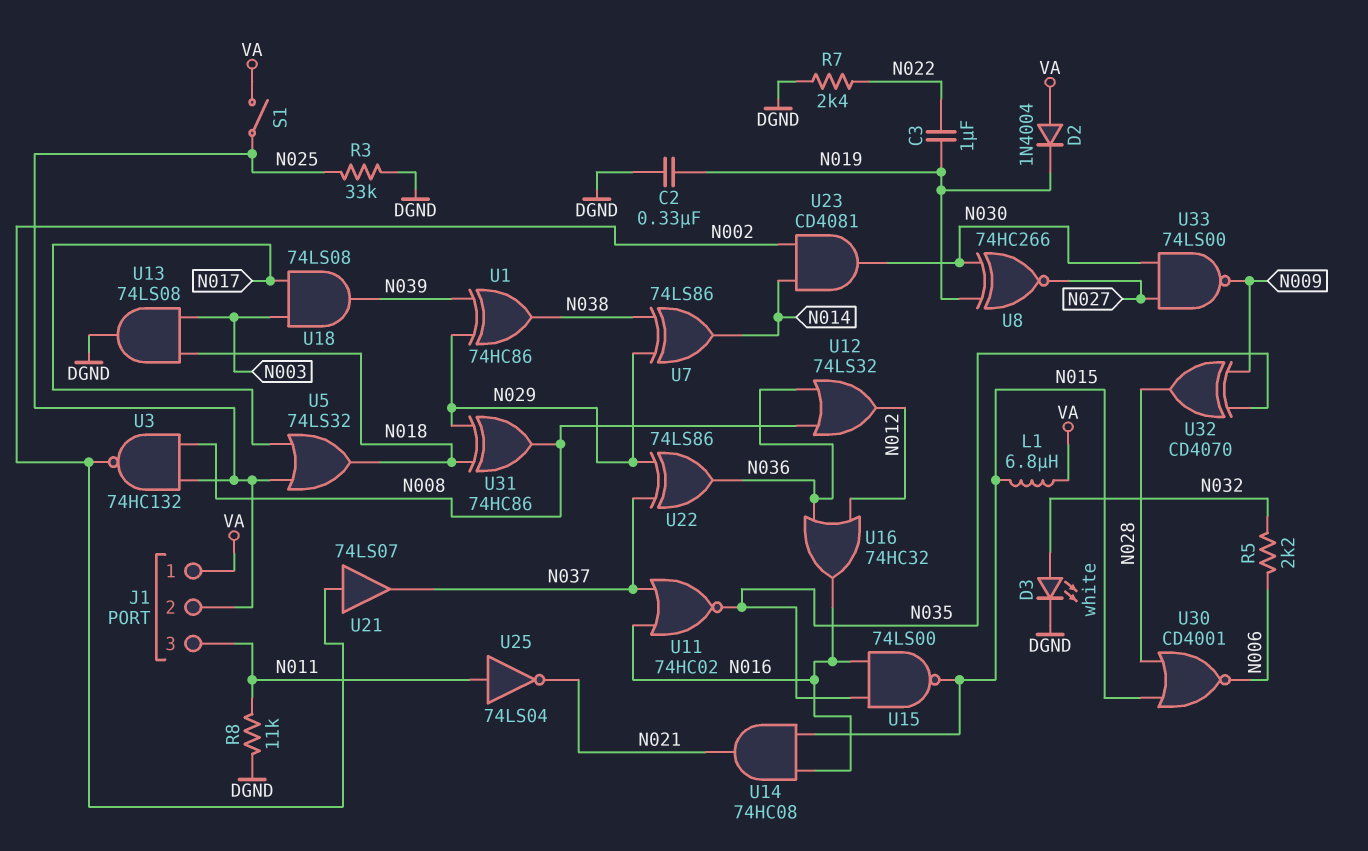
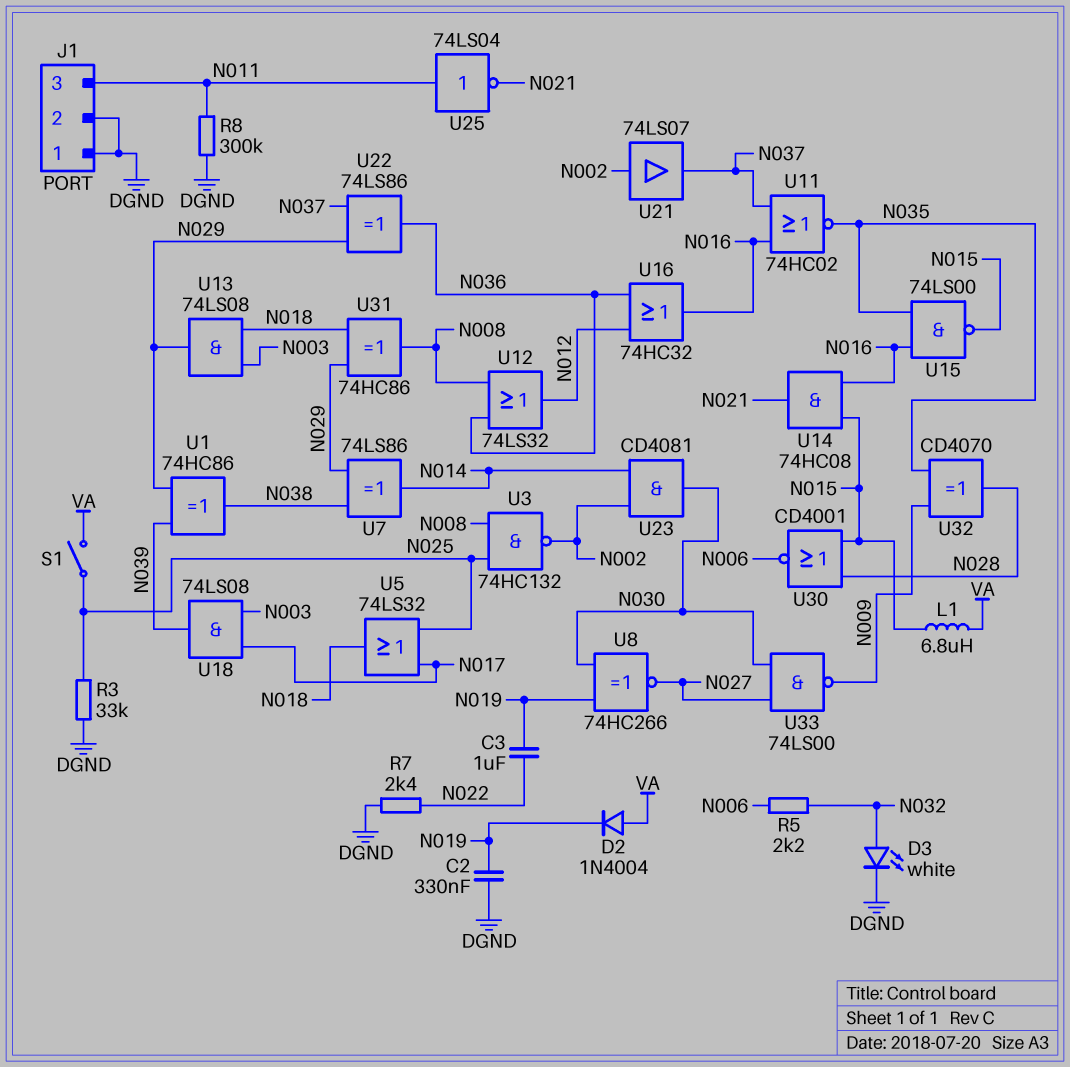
J1 pin 1: VA -> DGND
J1 pin 2: N025 -> DGND
R8: 11k (DGND, N011) -> 300k (DGND, N011)
U13: AND 74LS08 (in N003, in N018, out DGND) -> AND 74LS08 (in N003, in N018, out N029)

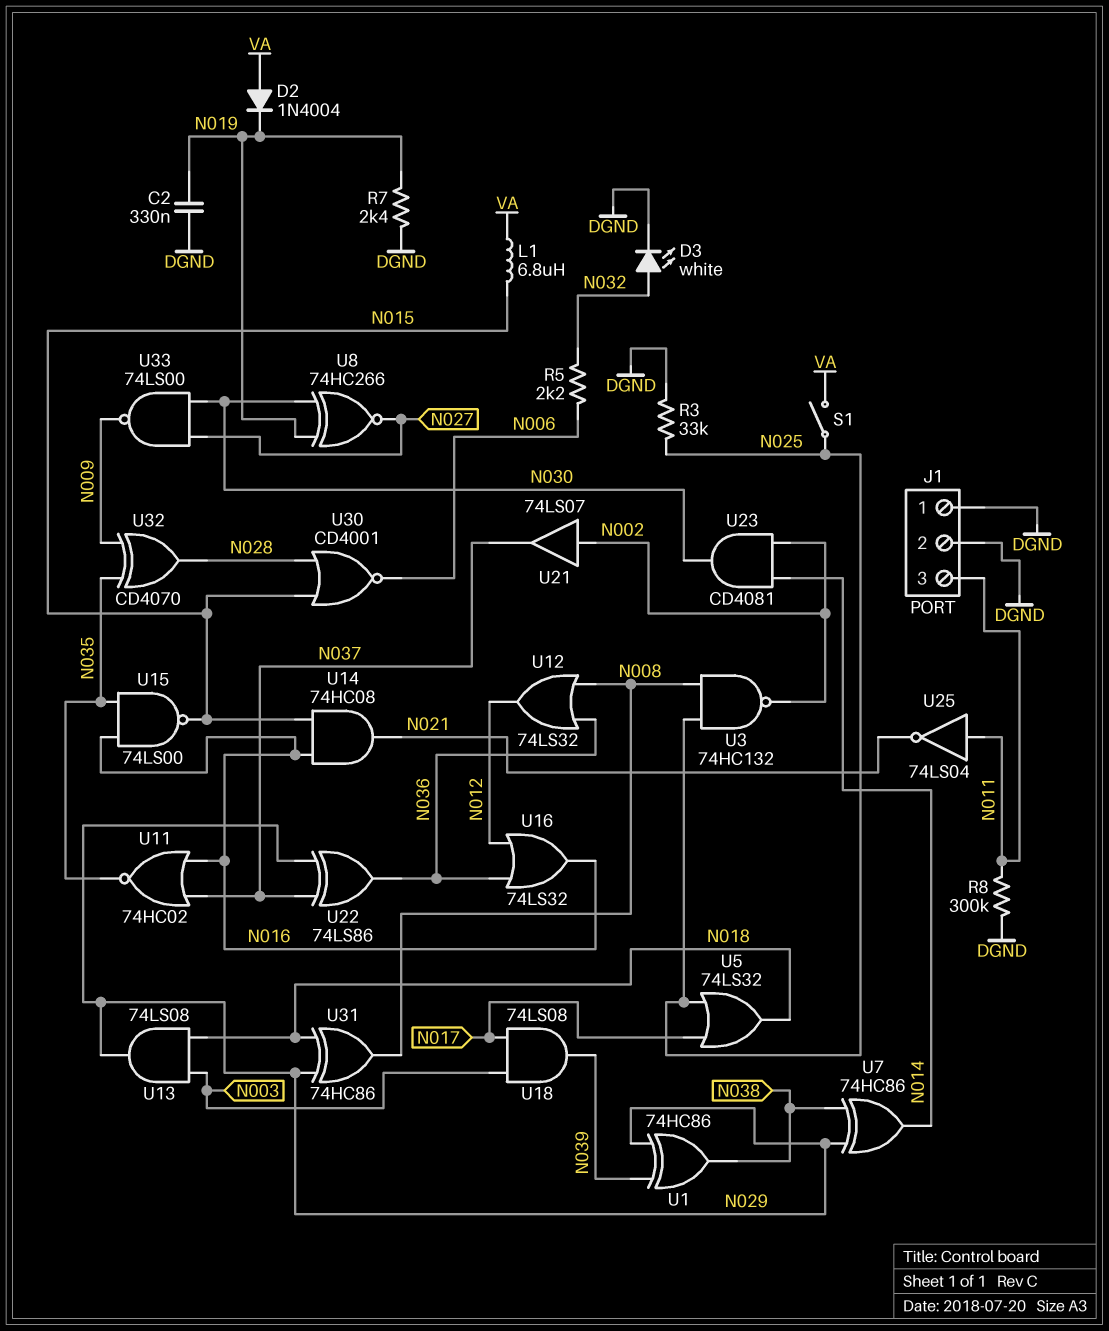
C3: 1uF (N019, N022) -> none
R7: 2.4k (DGND, N022) -> 2.4k (DGND, N019)
U7: XOR 74LS86 (in N029, in N038, out N014) -> XOR 74HC86 (in N029, in N038, out N014)
U16: OR 74HC32 (in N012, in N036, out N016) -> OR 74LS32 (in N012, in N036, out N016)

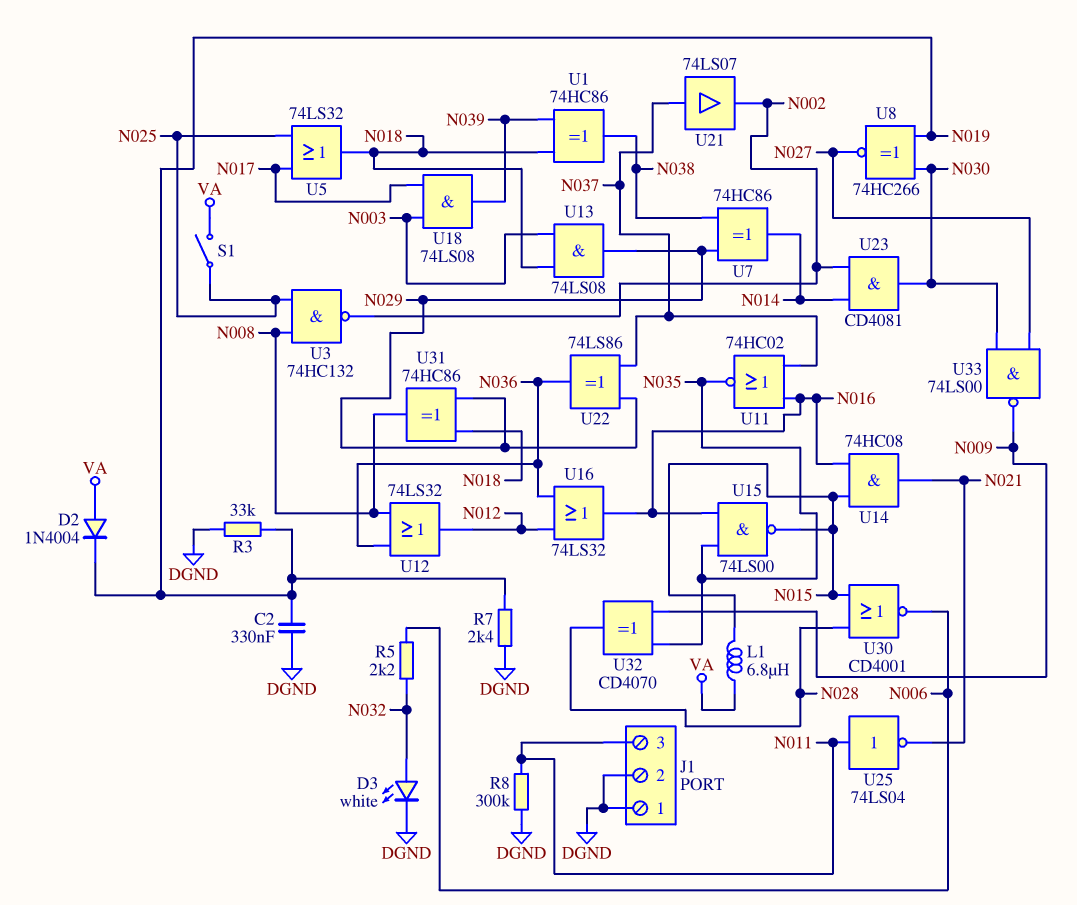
R3: 33k (DGND, N025) -> 33k (DGND, N019)
U1: XOR 74HC86 (in N029, in N039, out N038) -> XOR 74HC86 (in N018, in N039, out N038)
U21: buffer 74LS07 (in N002, out N037) -> buffer 74LS07 (in N037, out N002)

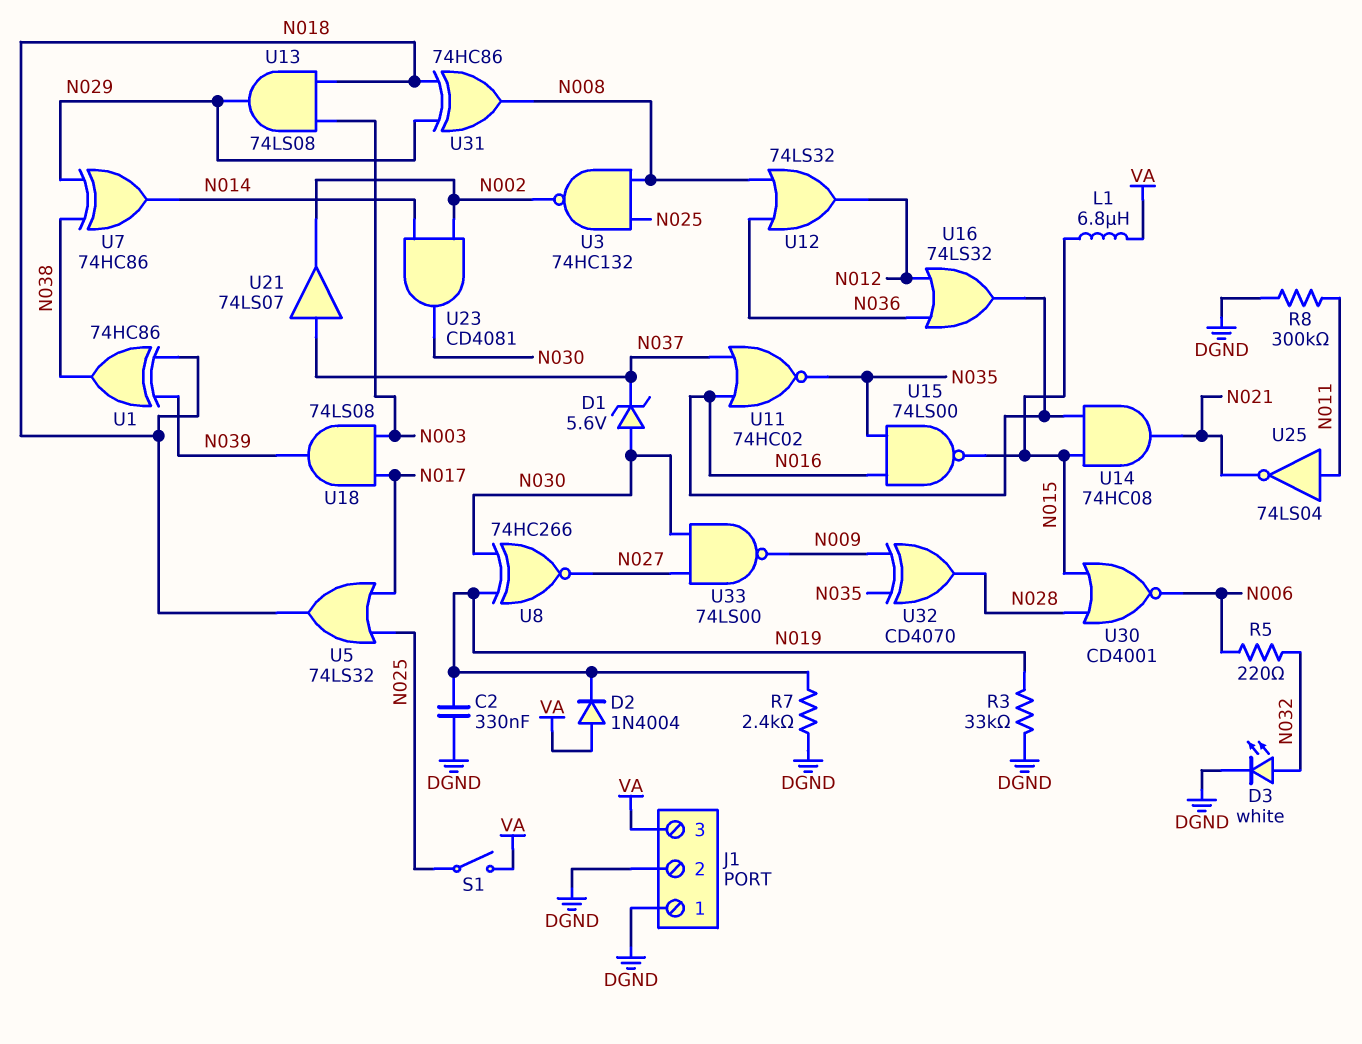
D1: none -> zener 5.6V (A N030, K N037)
J1 pin 3: N011 -> VA
R5: 2.2k (N006, N032) -> 220 (N006, N032)
U22: XOR 74LS86 (in N029, in N037, out N036) -> none

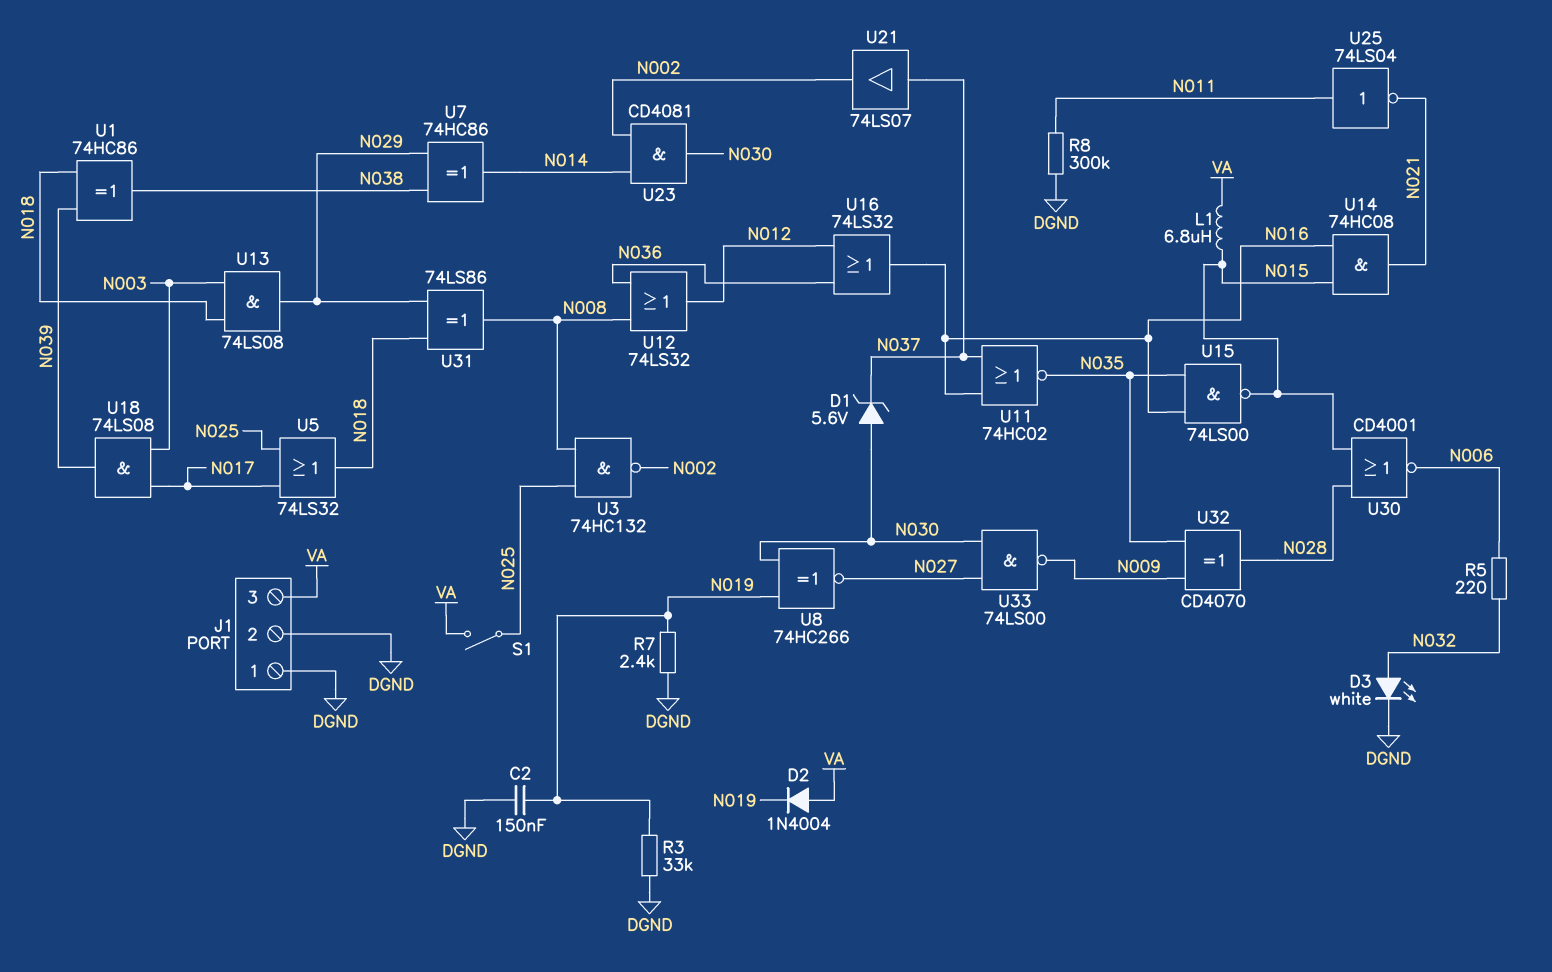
C2: 330nF (DGND, N019) -> 150nF (DGND, N019)
U31: XOR 74HC86 (in N018, in N029, out N008) -> XOR 74LS86 (in N018, in N029, out N008)

